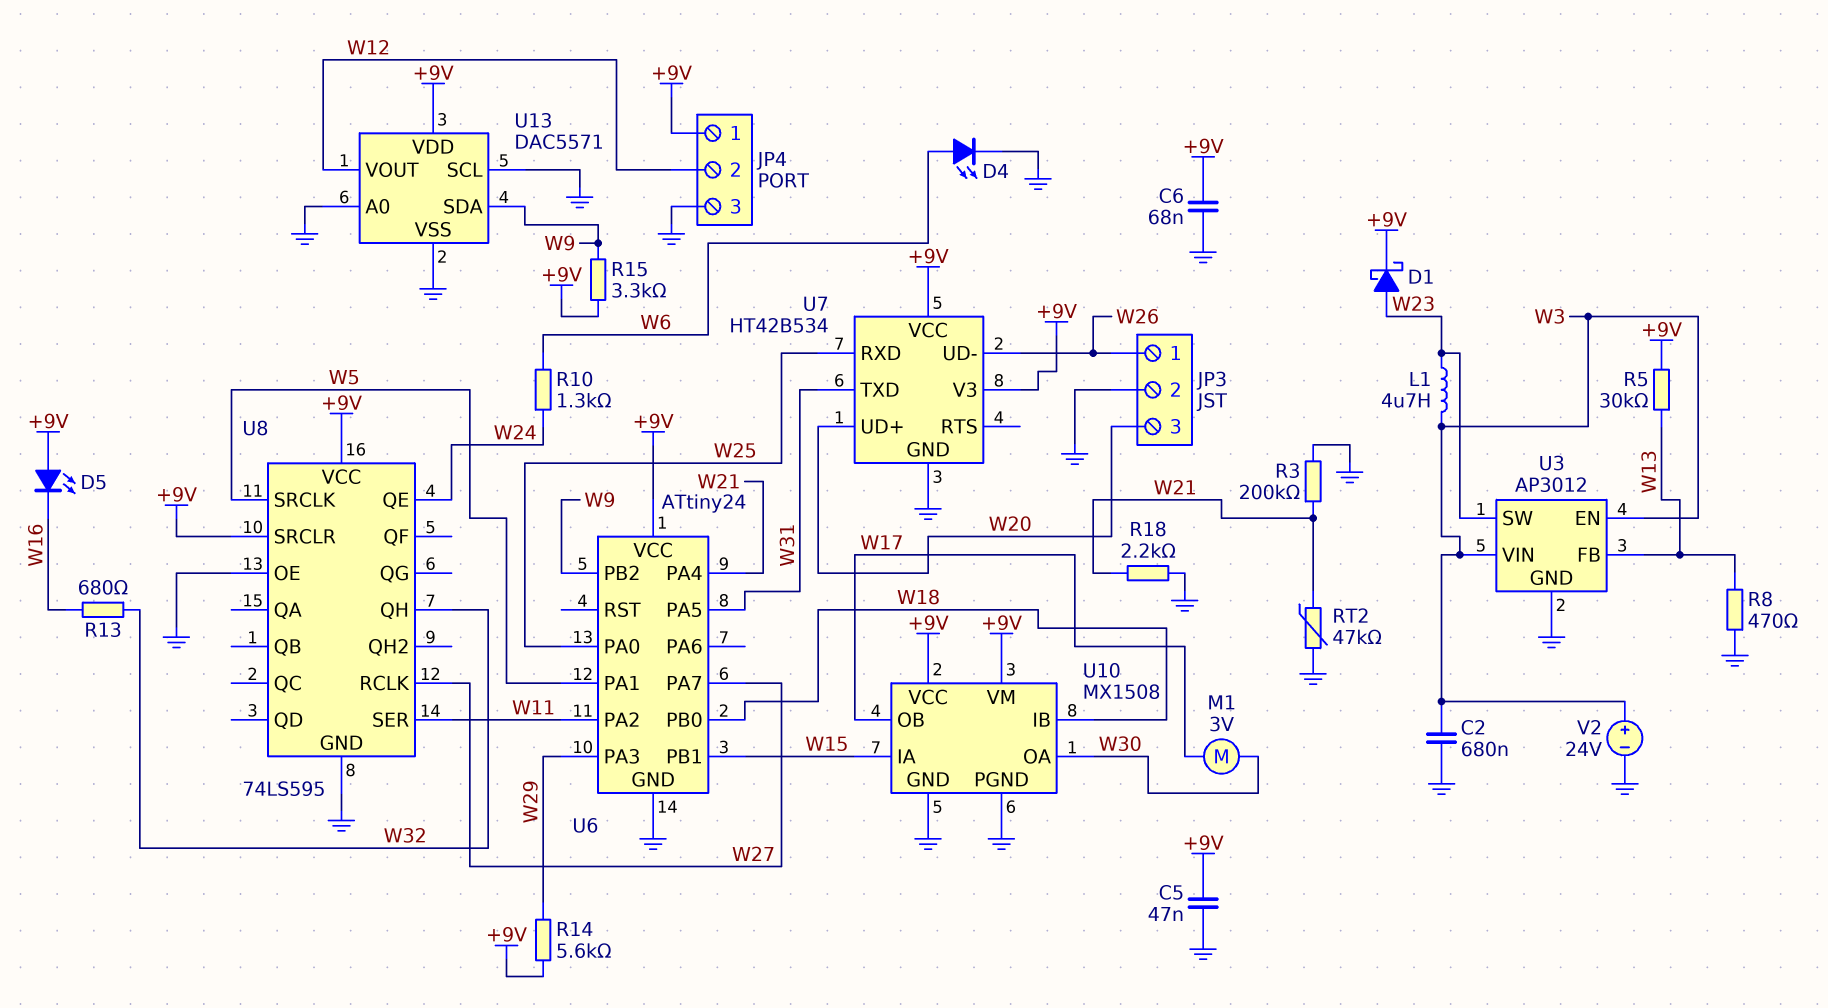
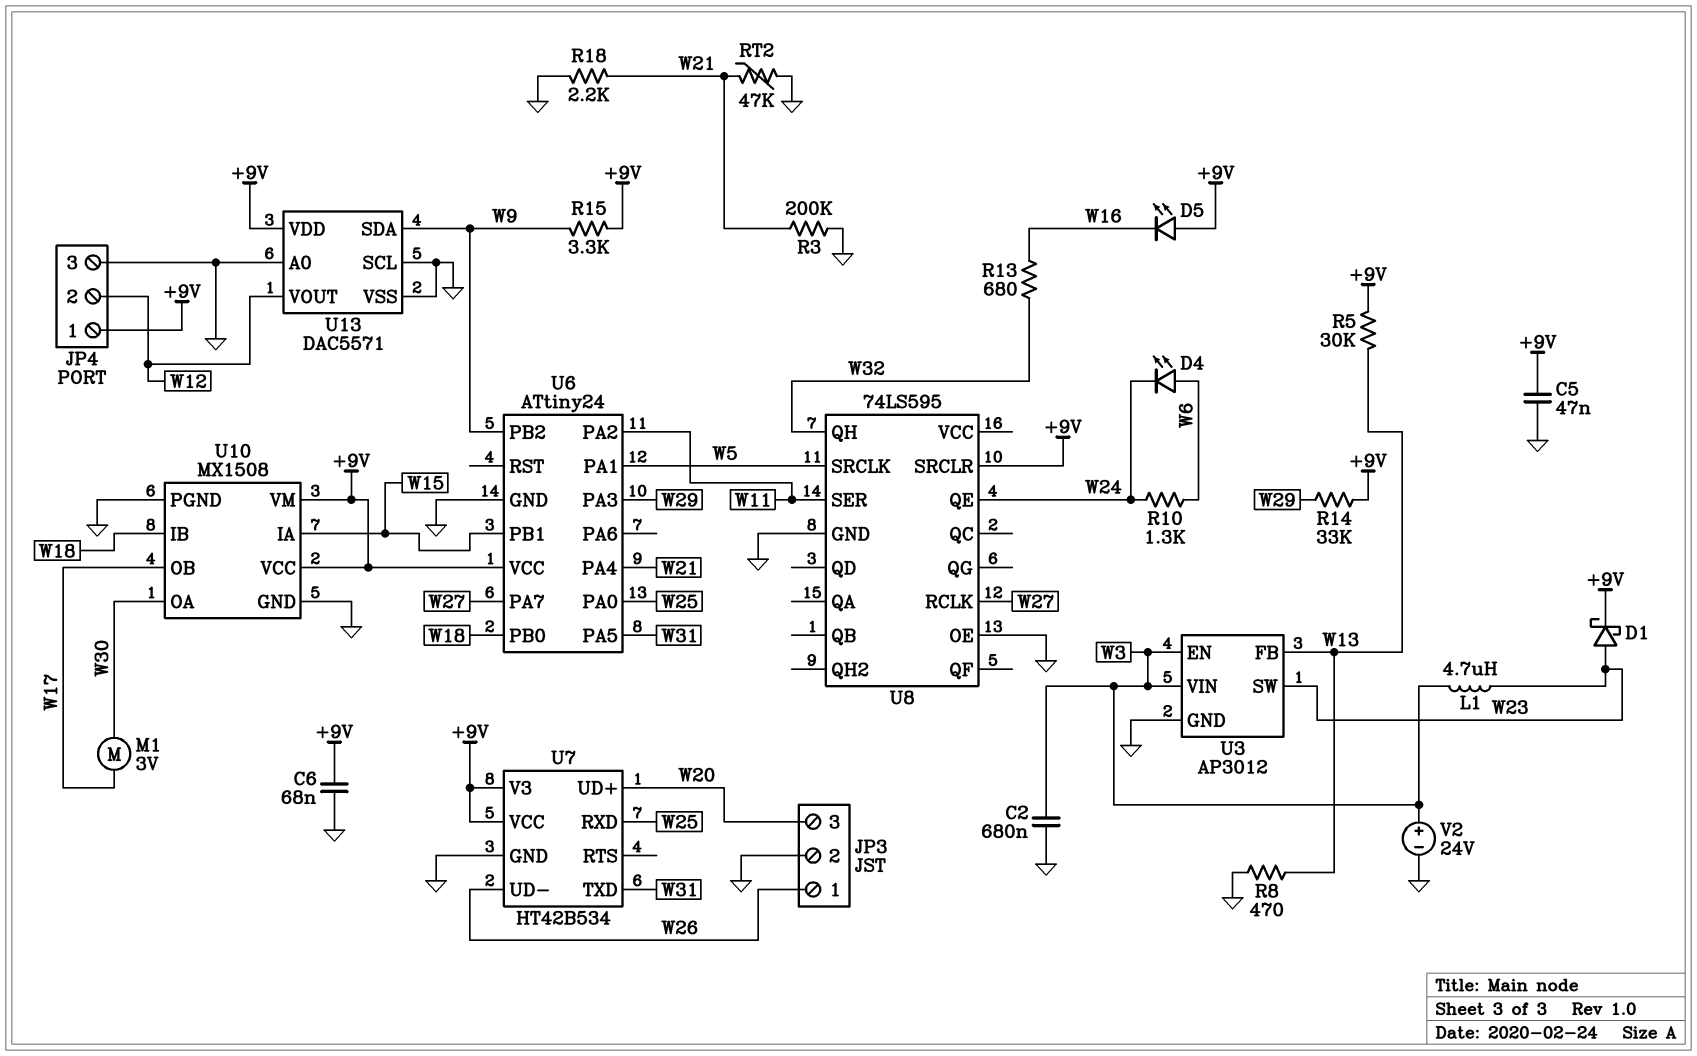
D4: LED (A W6, K GND) -> LED (A W6, K W24)
R14: 5.6k (+9V, W29) -> 33k (+9V, W29)
U8 pin VCC: +9V -> none

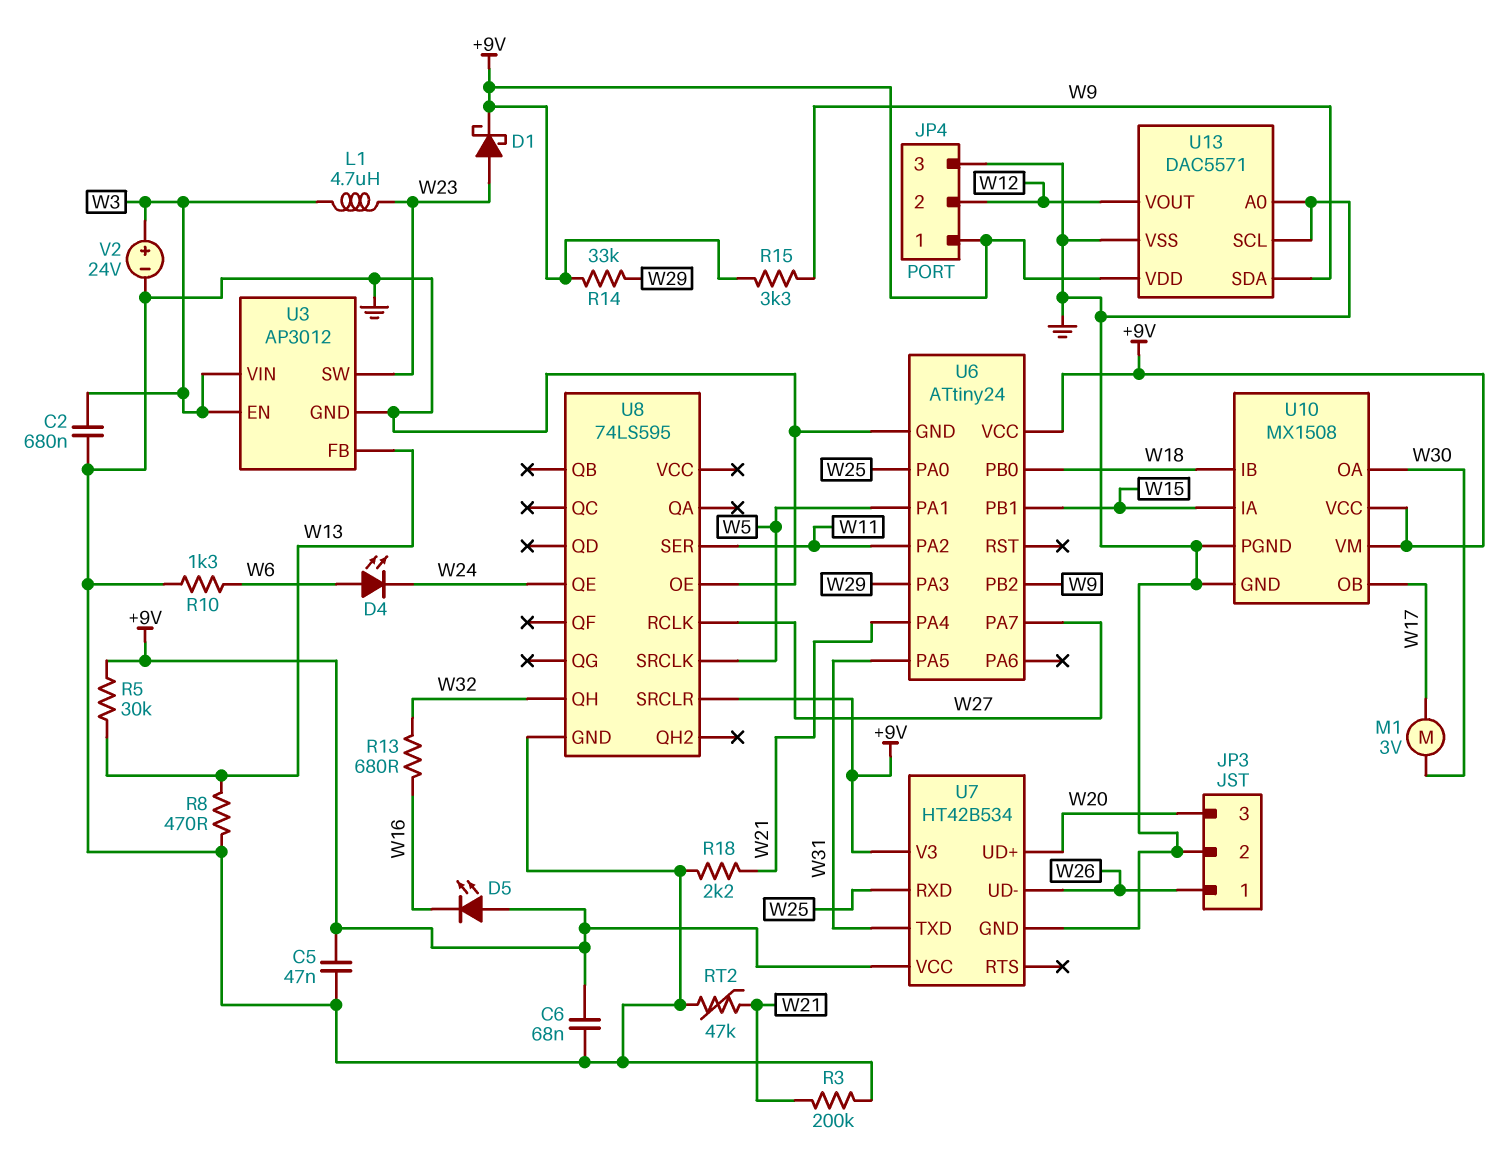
R10: 1.3k (W6, W24) -> 1.3k (GND, W6)

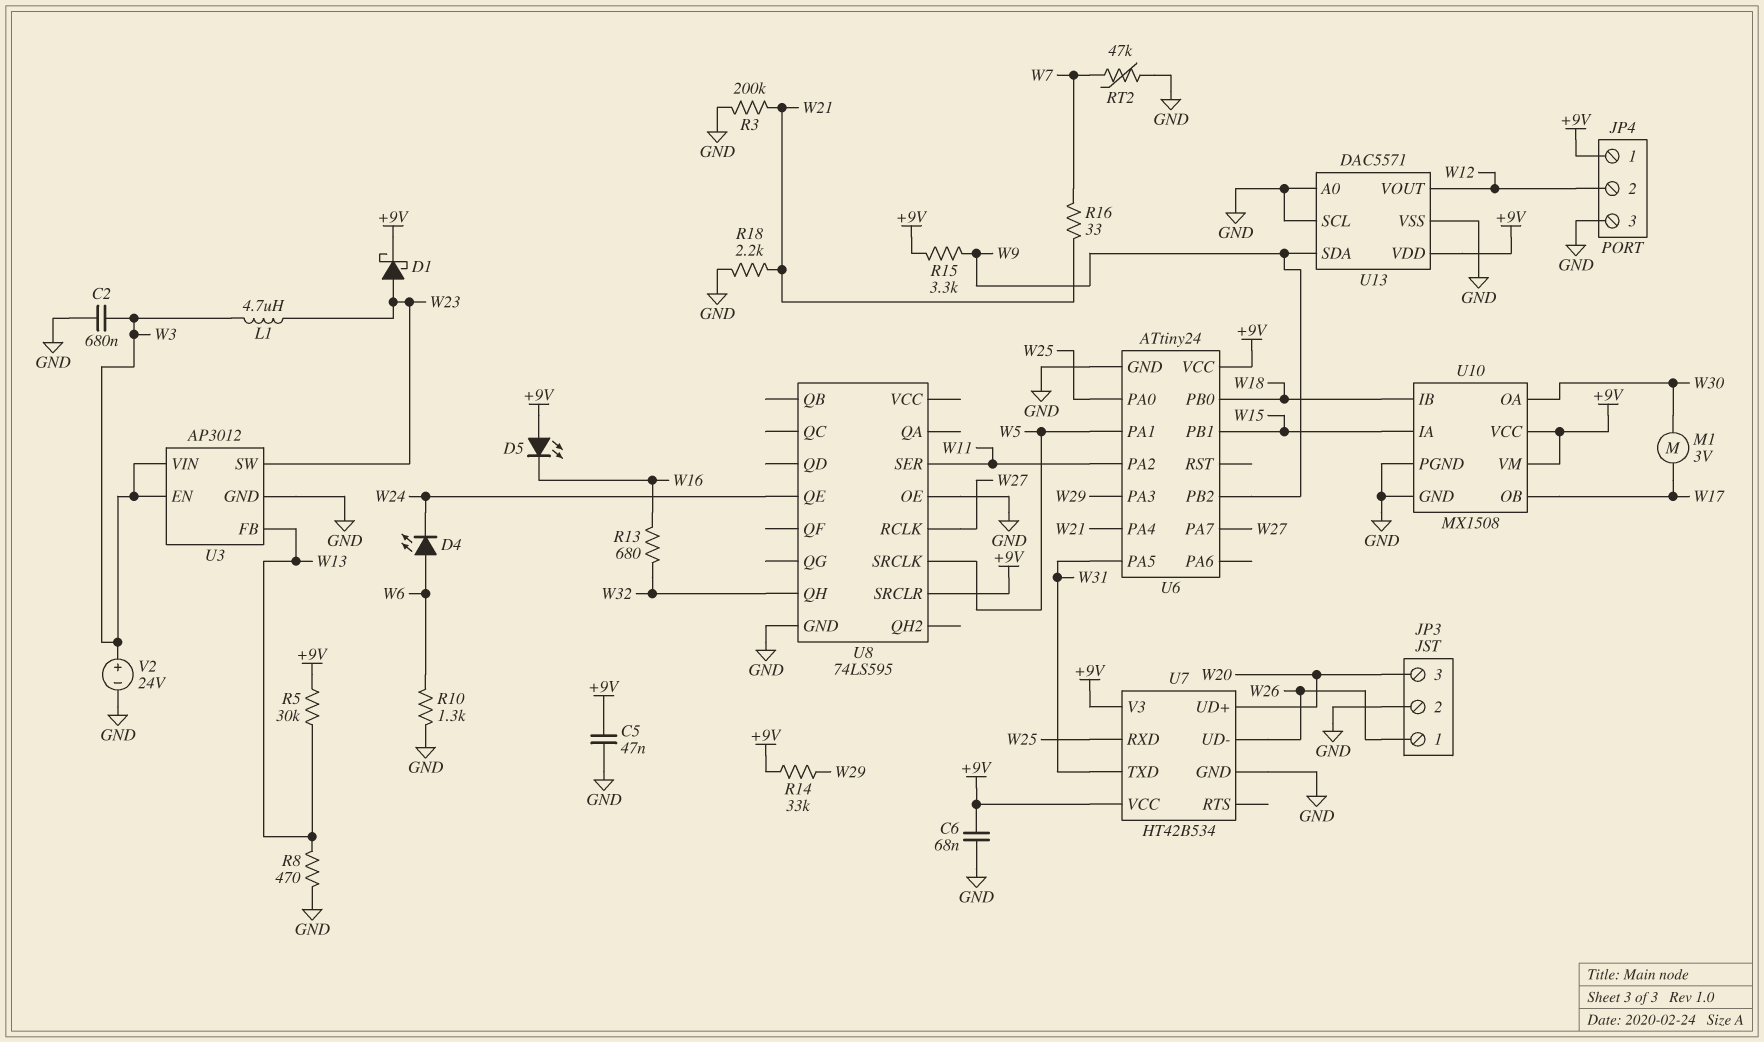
R16: none -> 33 (W7, W21)
RT2: 47k (GND, W21) -> 47k (GND, W7)

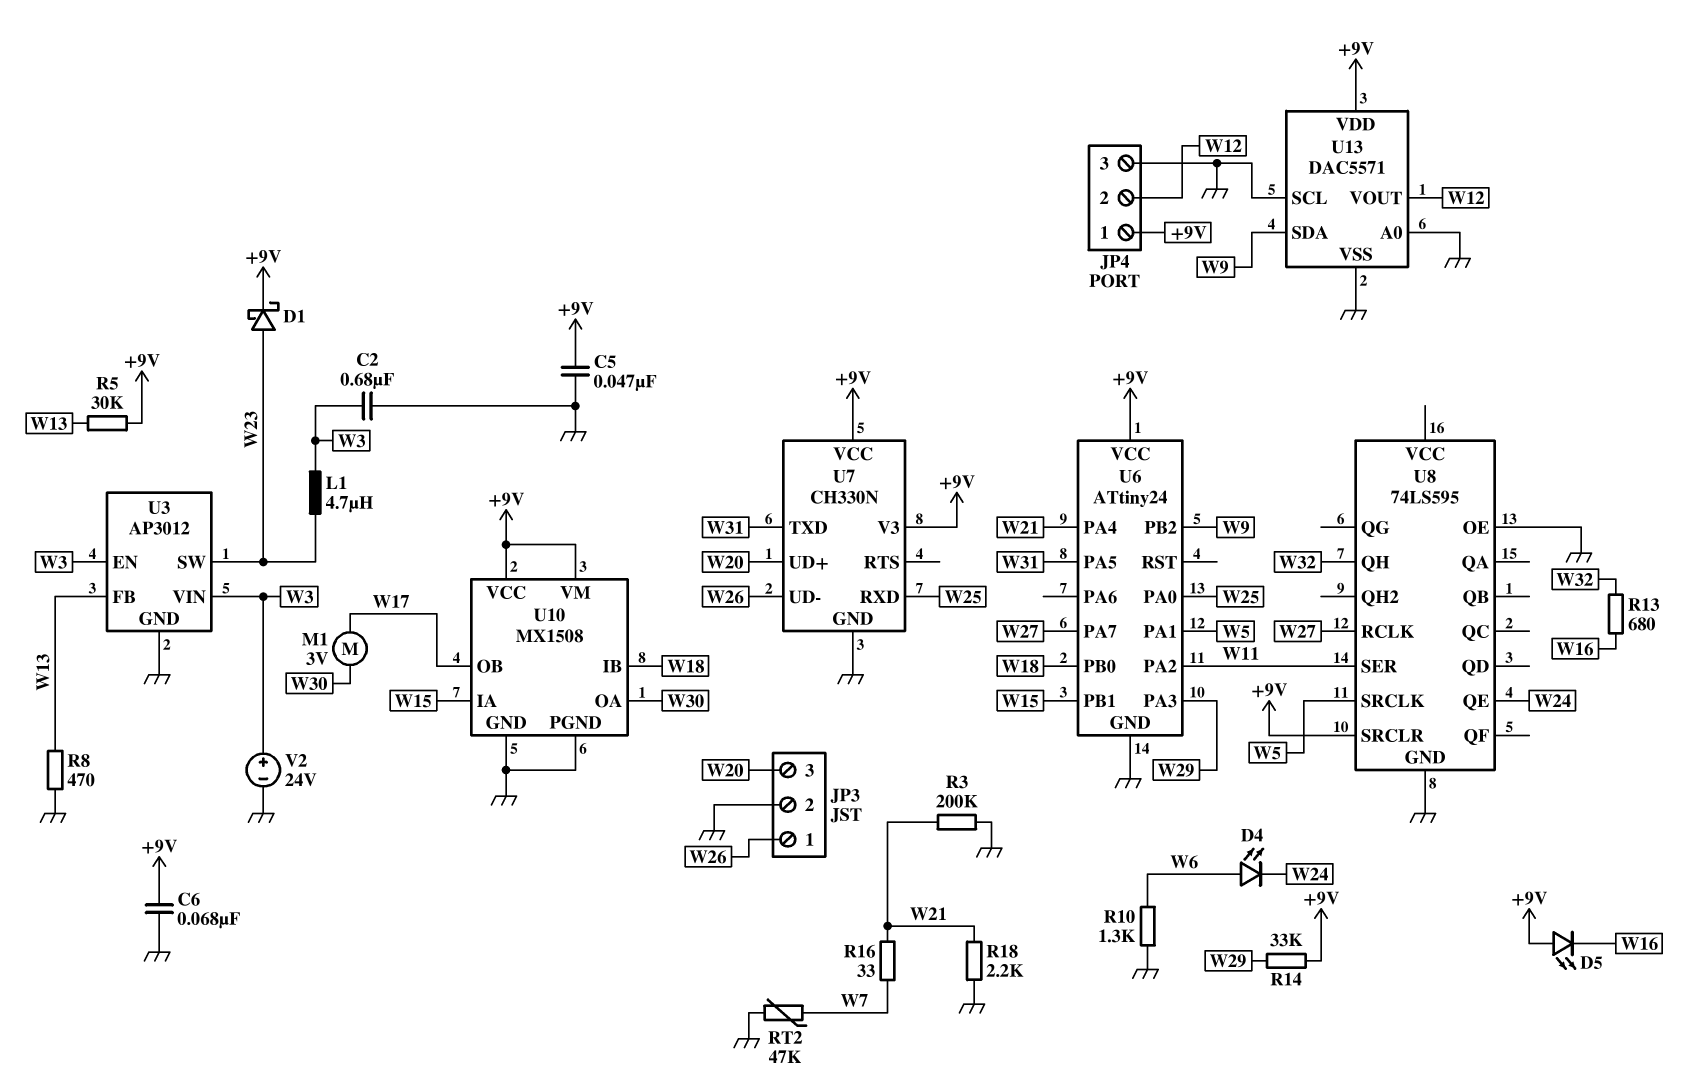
R15: 3.3k (+9V, W9) -> none
U7: HT42B534 -> CH330N

